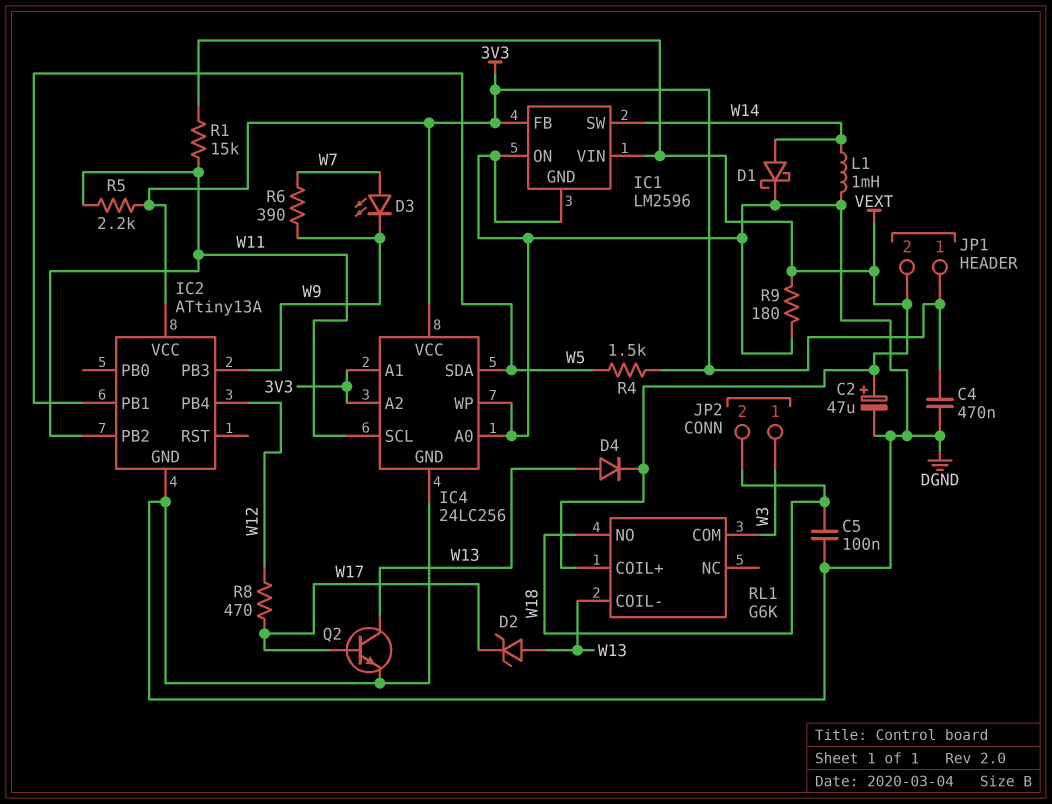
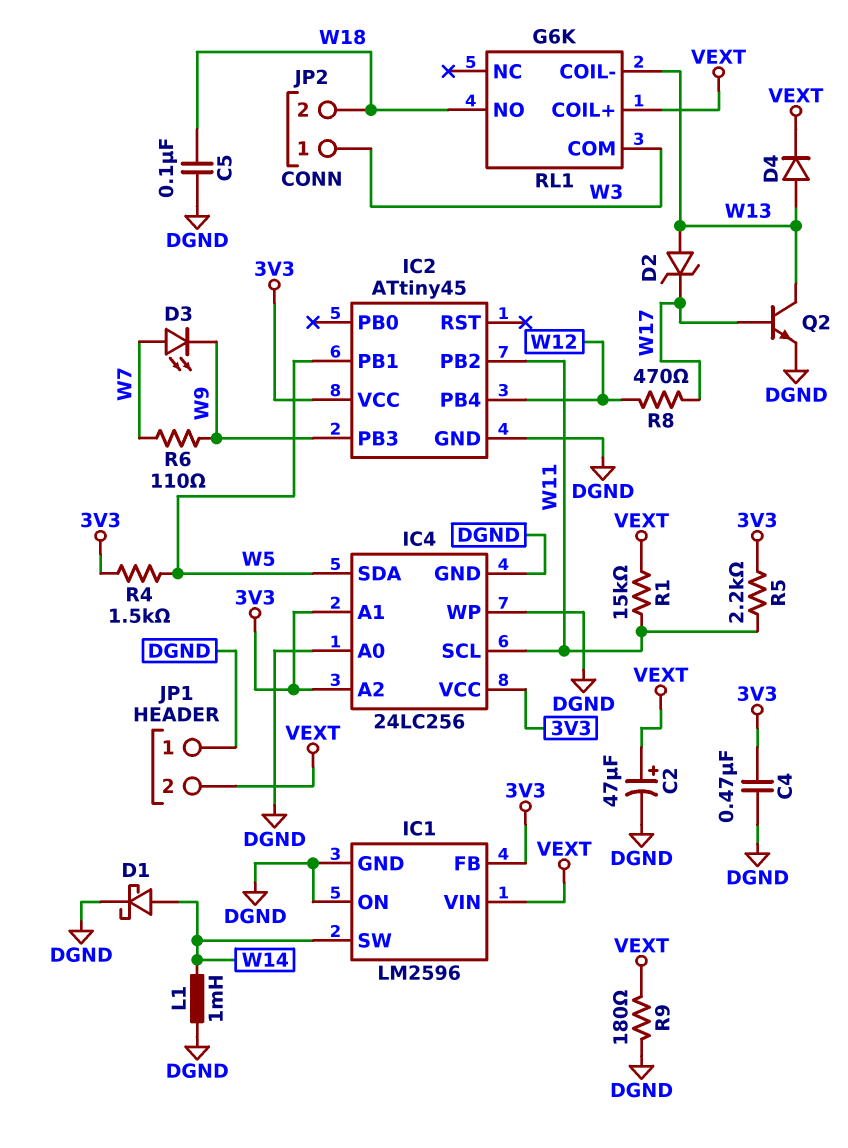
IC2: ATtiny13A -> ATtiny45
JP1 pin 1: 3V3 -> DGND
R6: 390 (W7, W9) -> 110 (W7, W9)

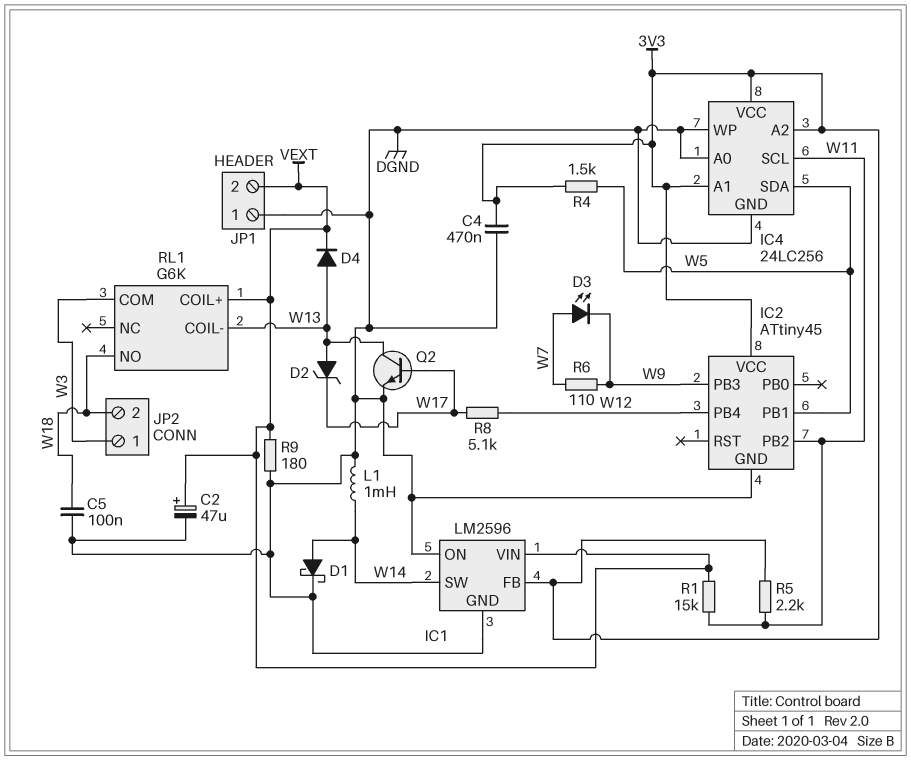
R8: 470 (W12, W17) -> 5.1k (W12, W17)

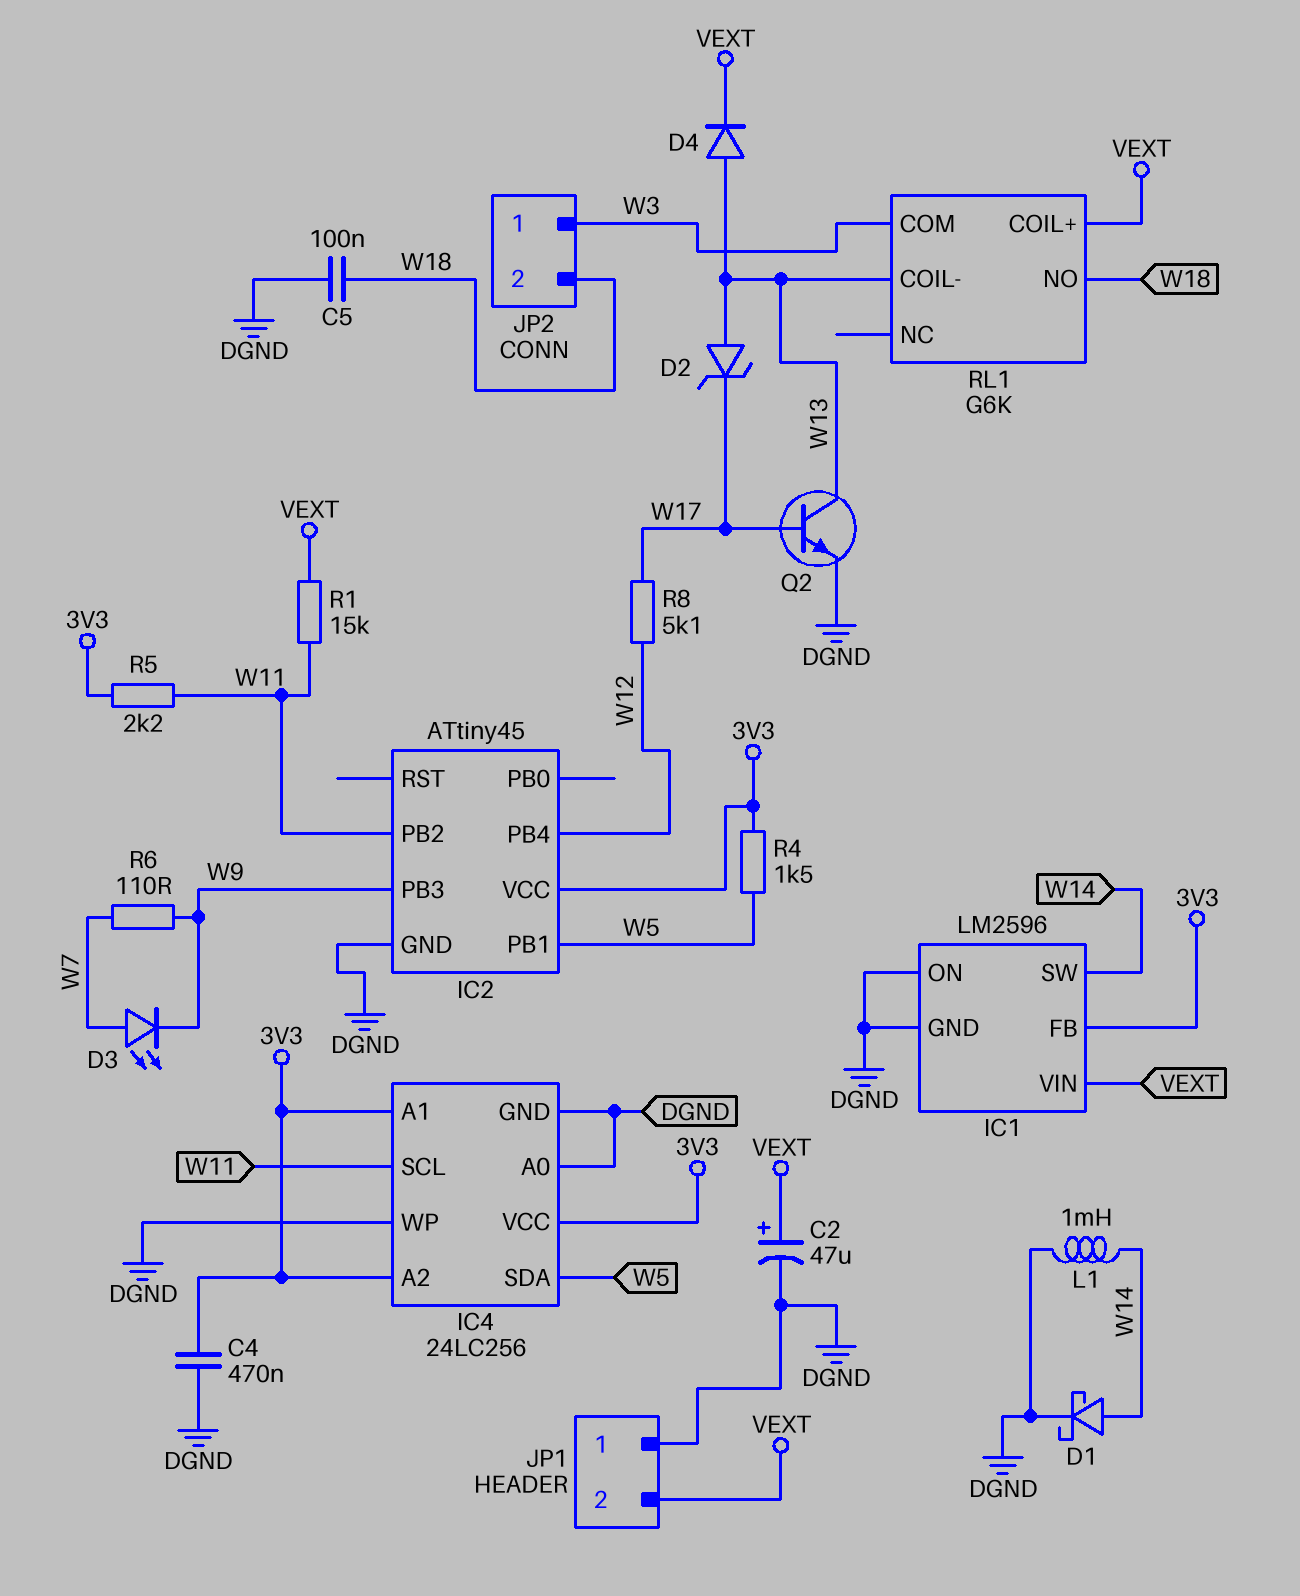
R9: 180 (DGND, VEXT) -> none

